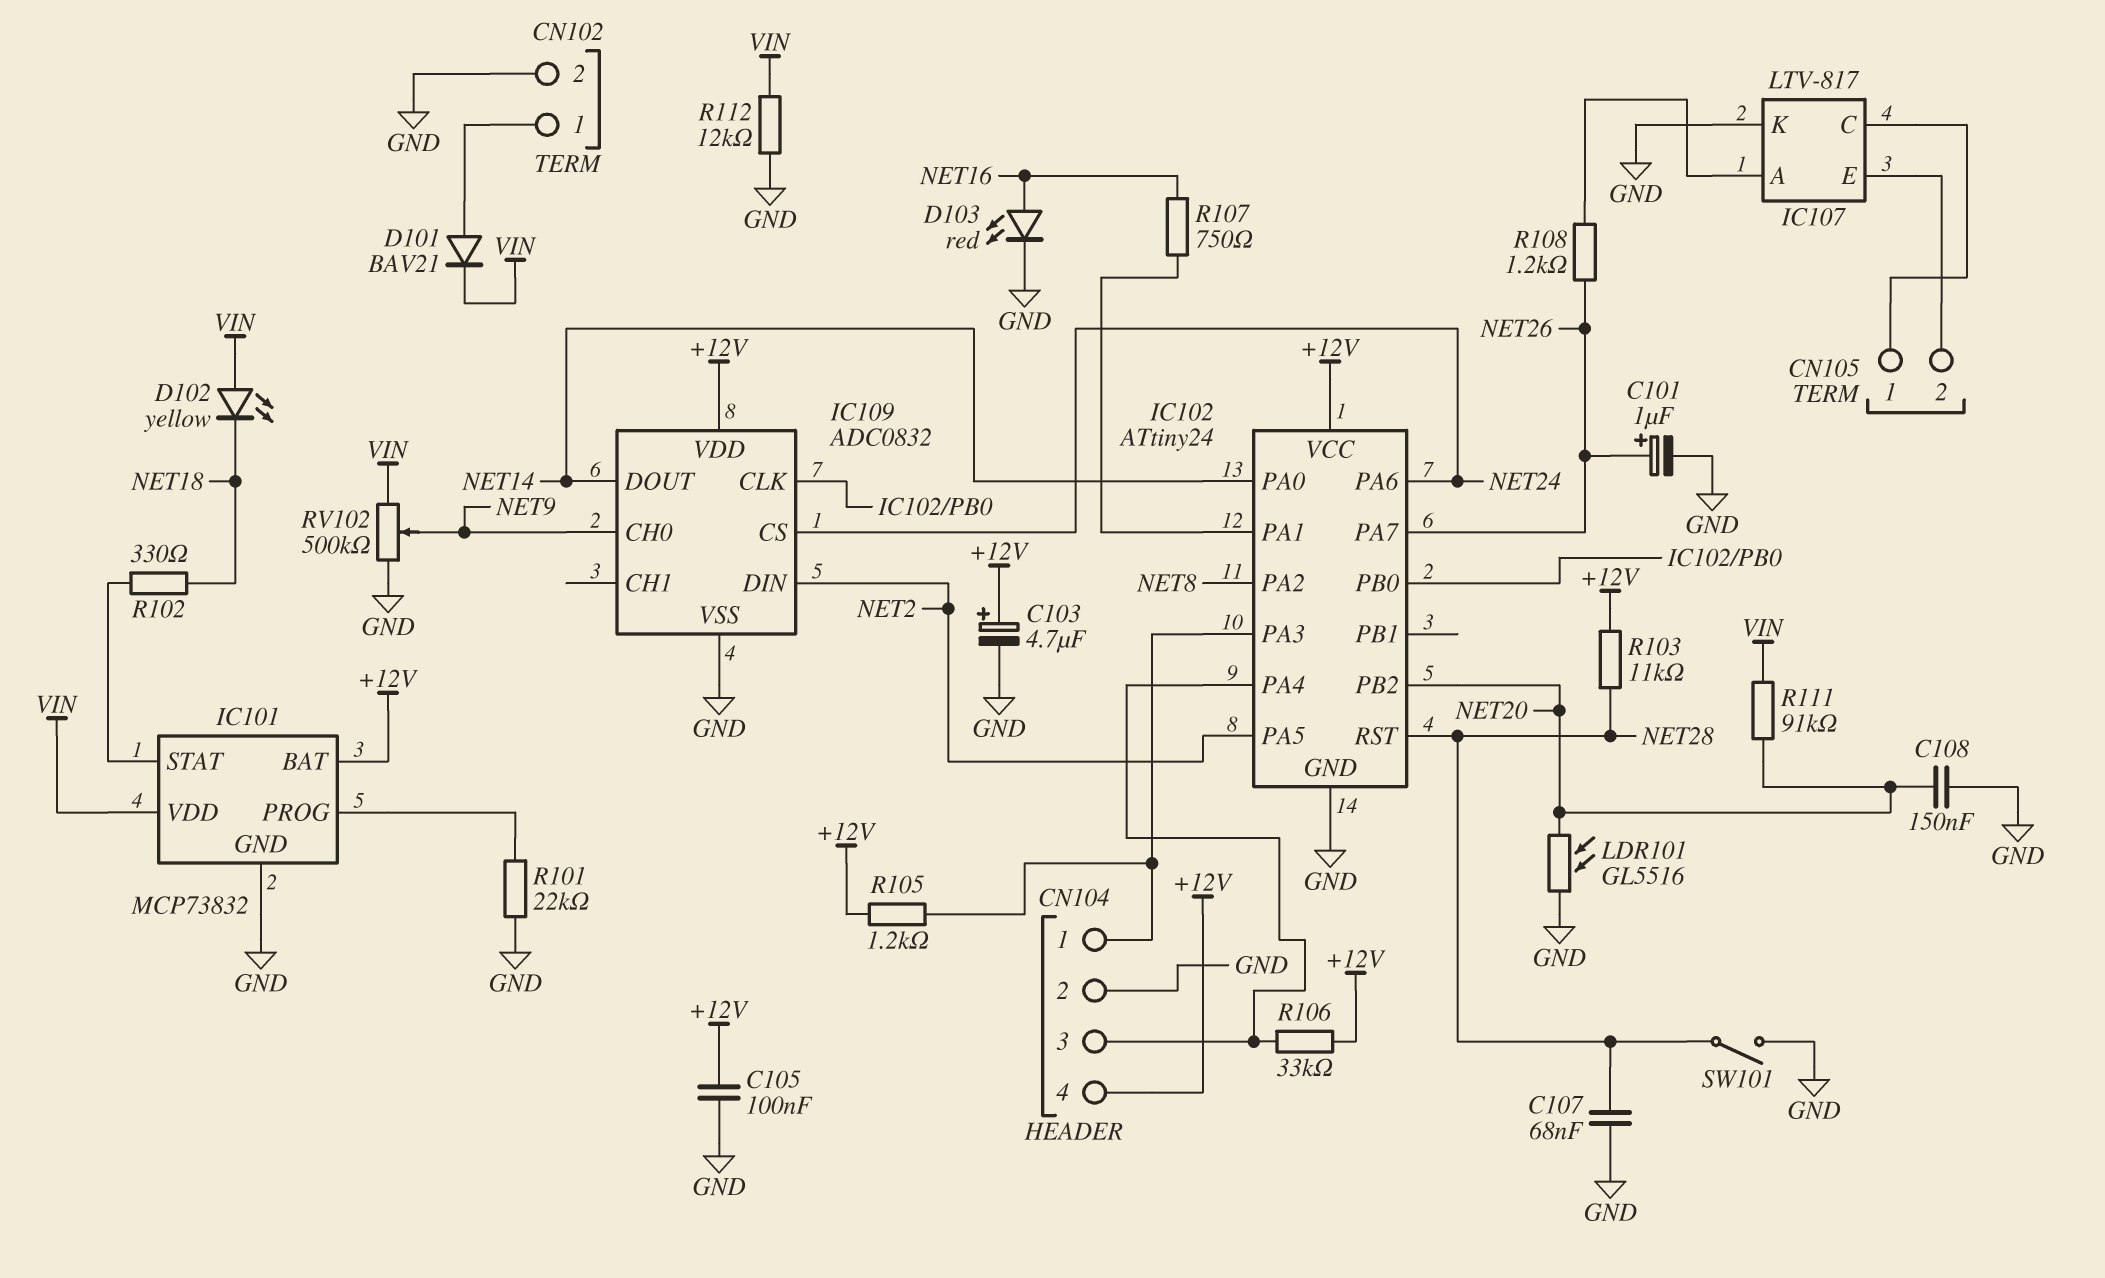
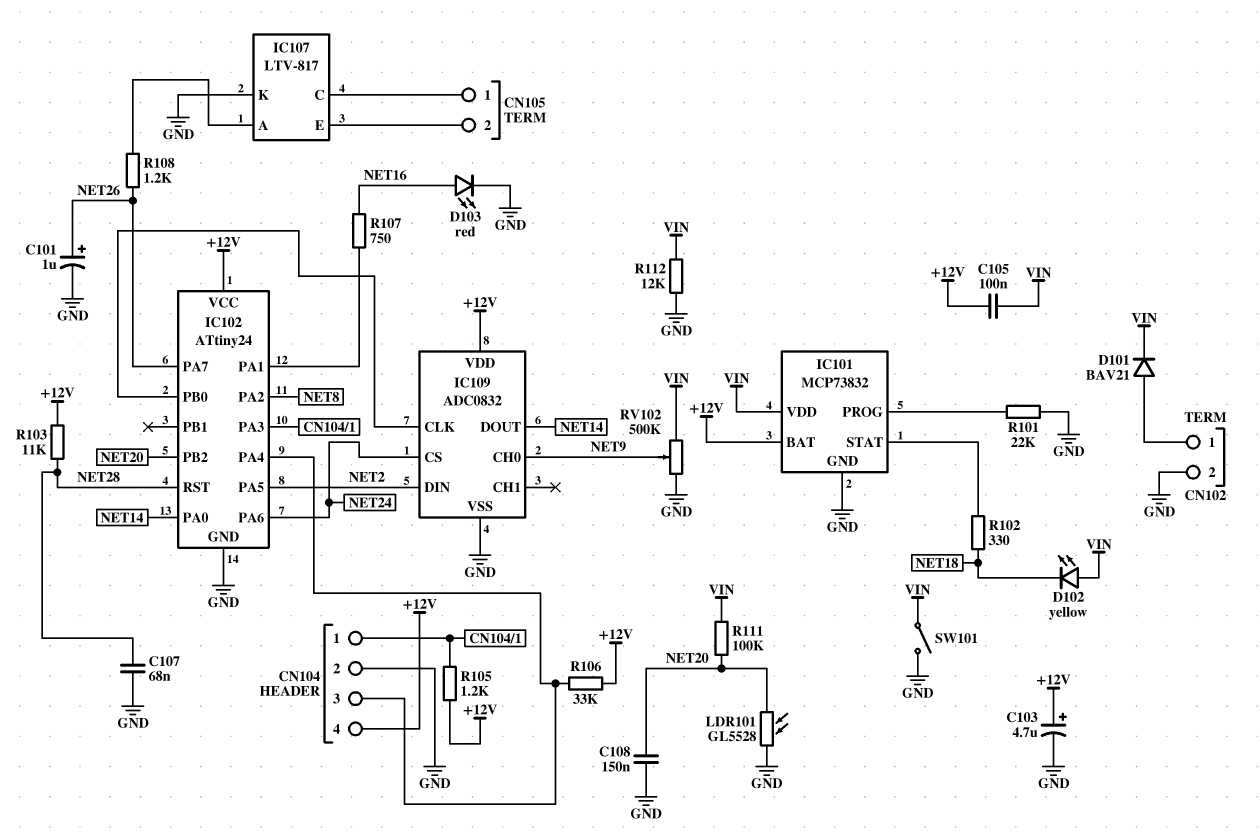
C105: 100nF (+12V, GND) -> 100nF (+12V, VIN)
LDR101: GL5516 (GND, NET20) -> GL5528 (GND, NET20)
R111: 91k (NET20, VIN) -> 100k (NET20, VIN)
SW101: switch (GND, NET28) -> switch (GND, VIN)

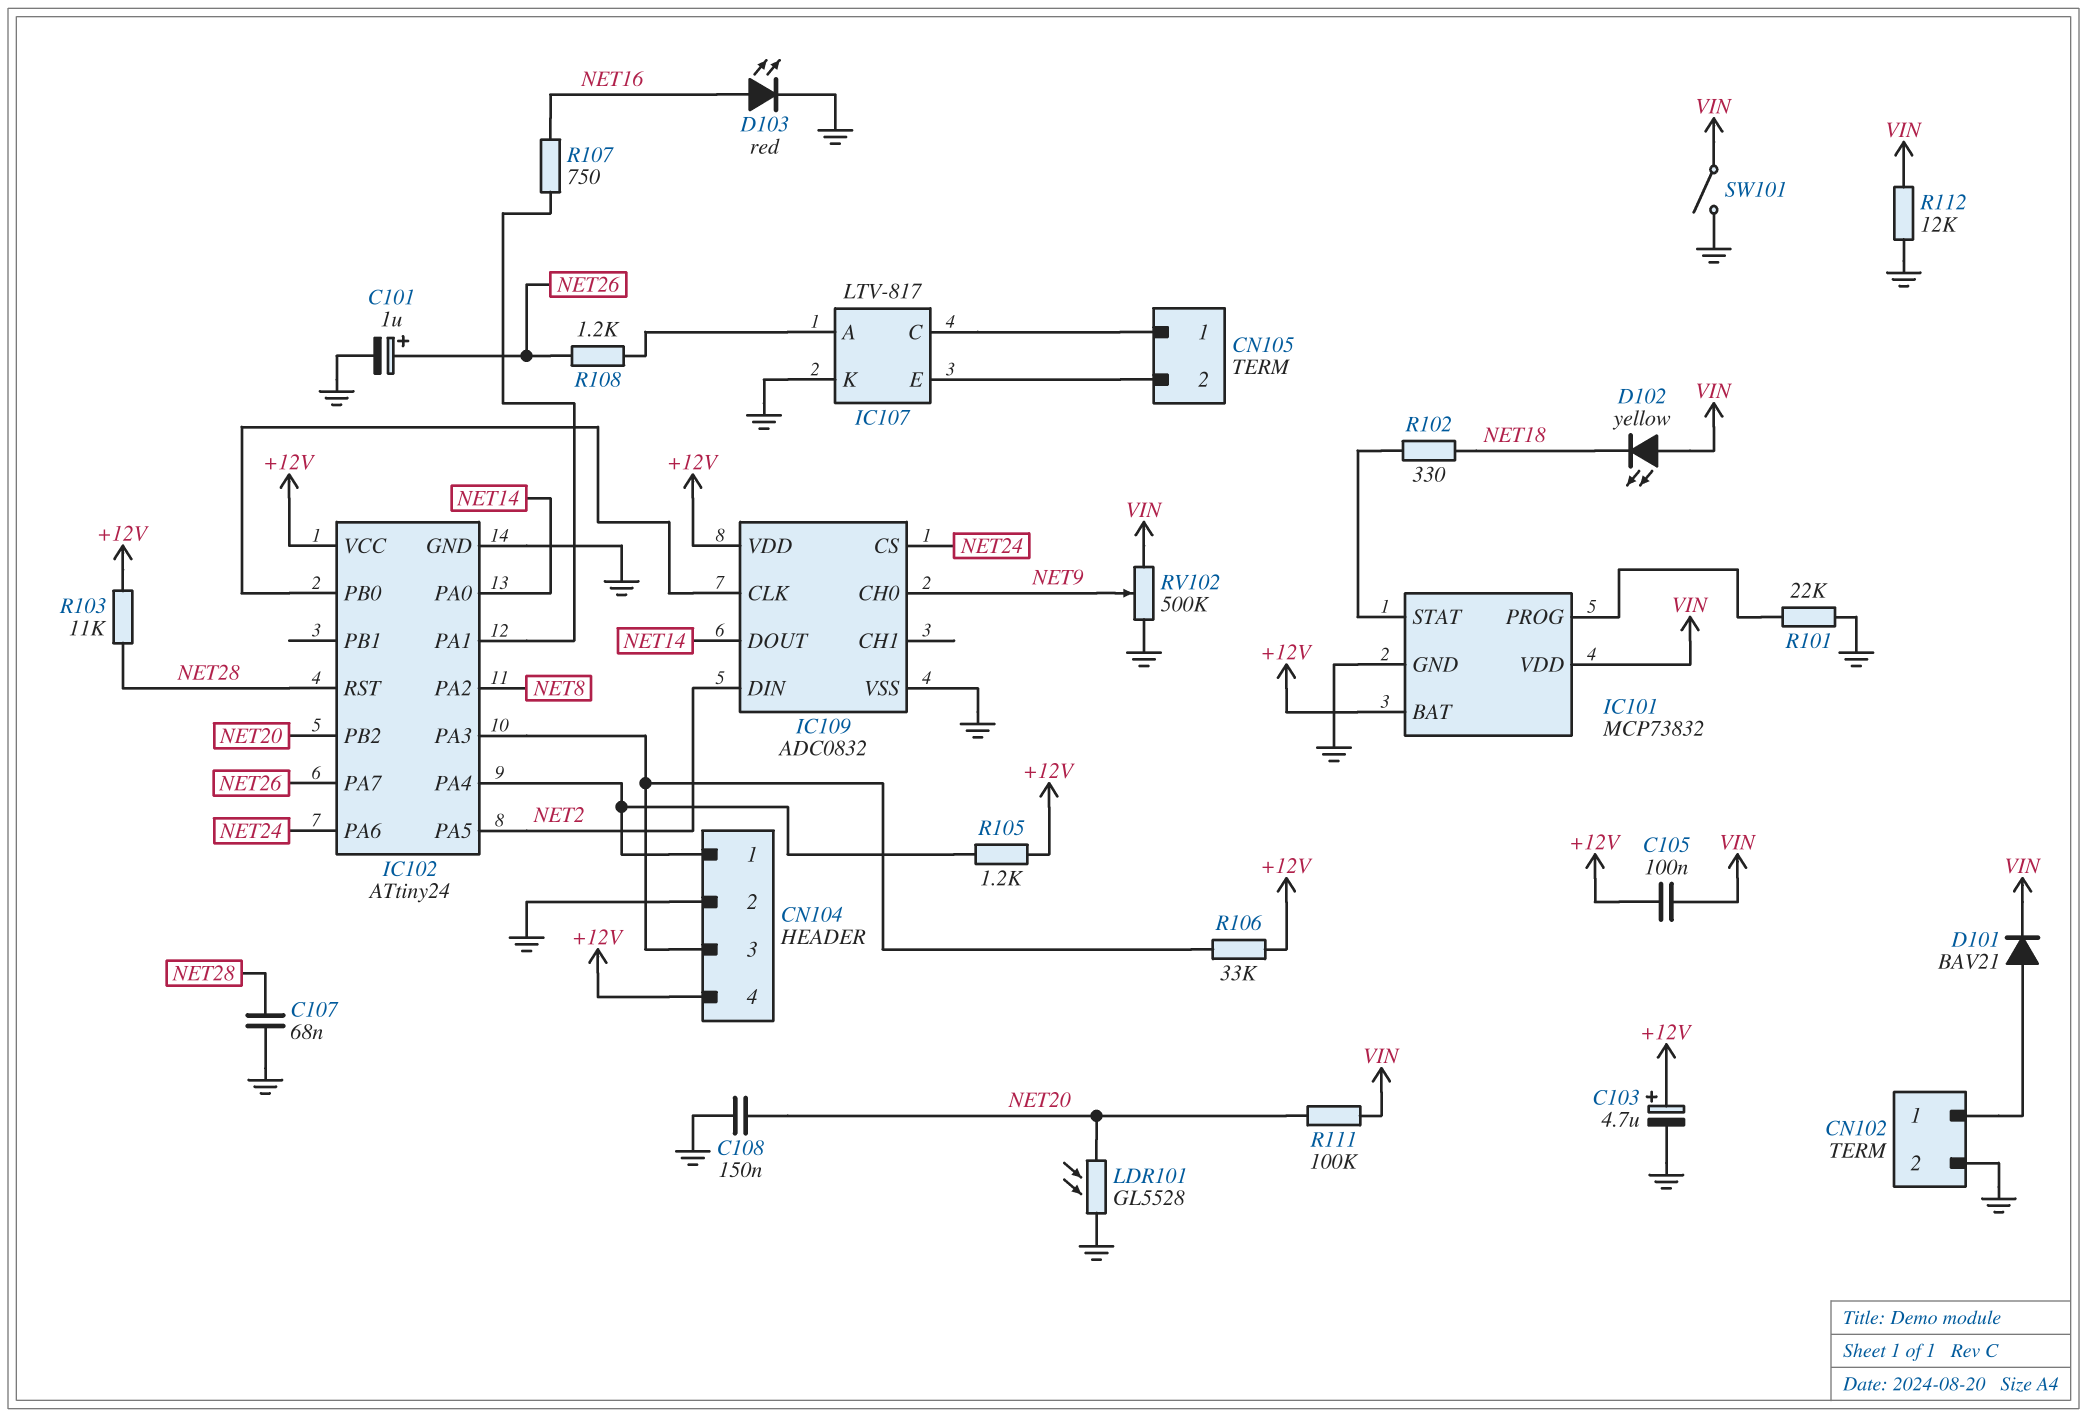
IC102 pin PA3: CN104/1 -> CN104/3
IC102 pin PA4: CN104/3 -> CN104/1

